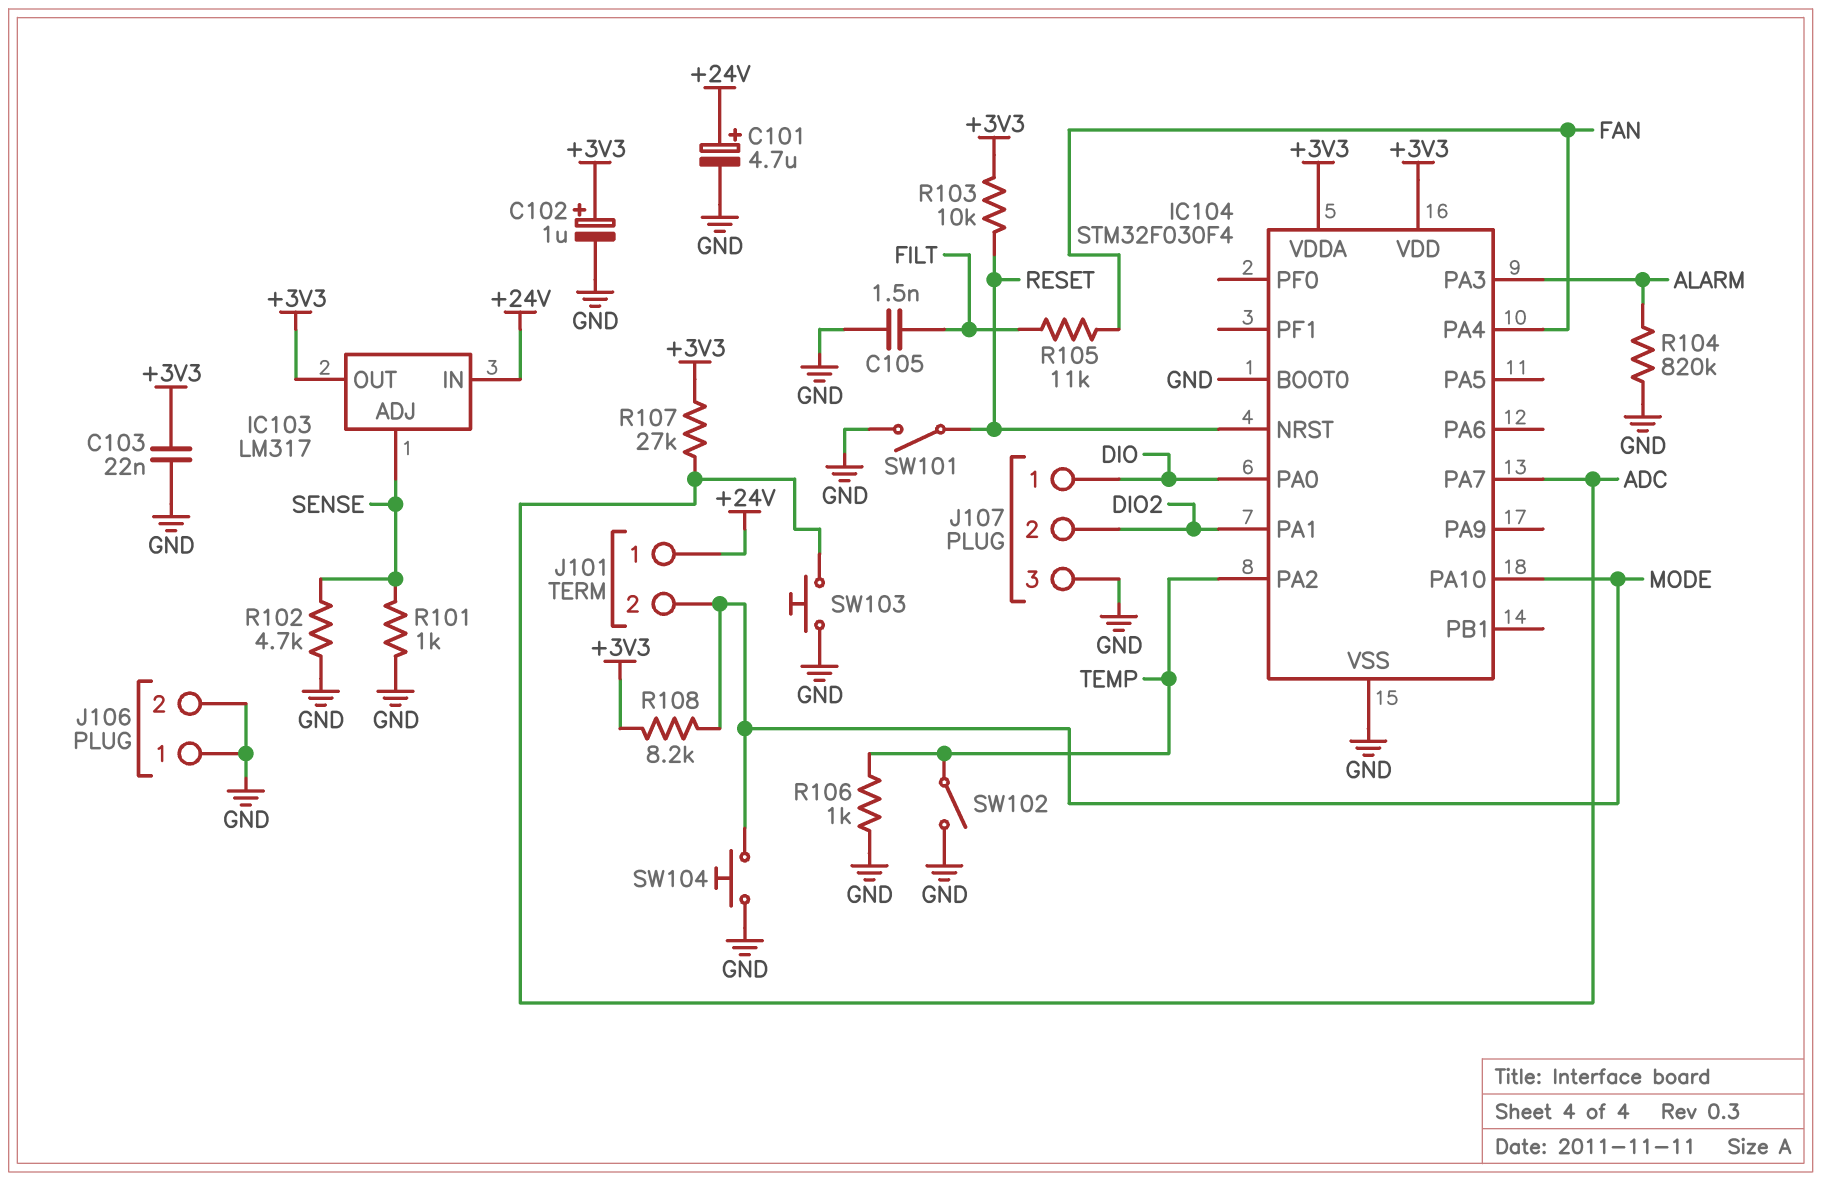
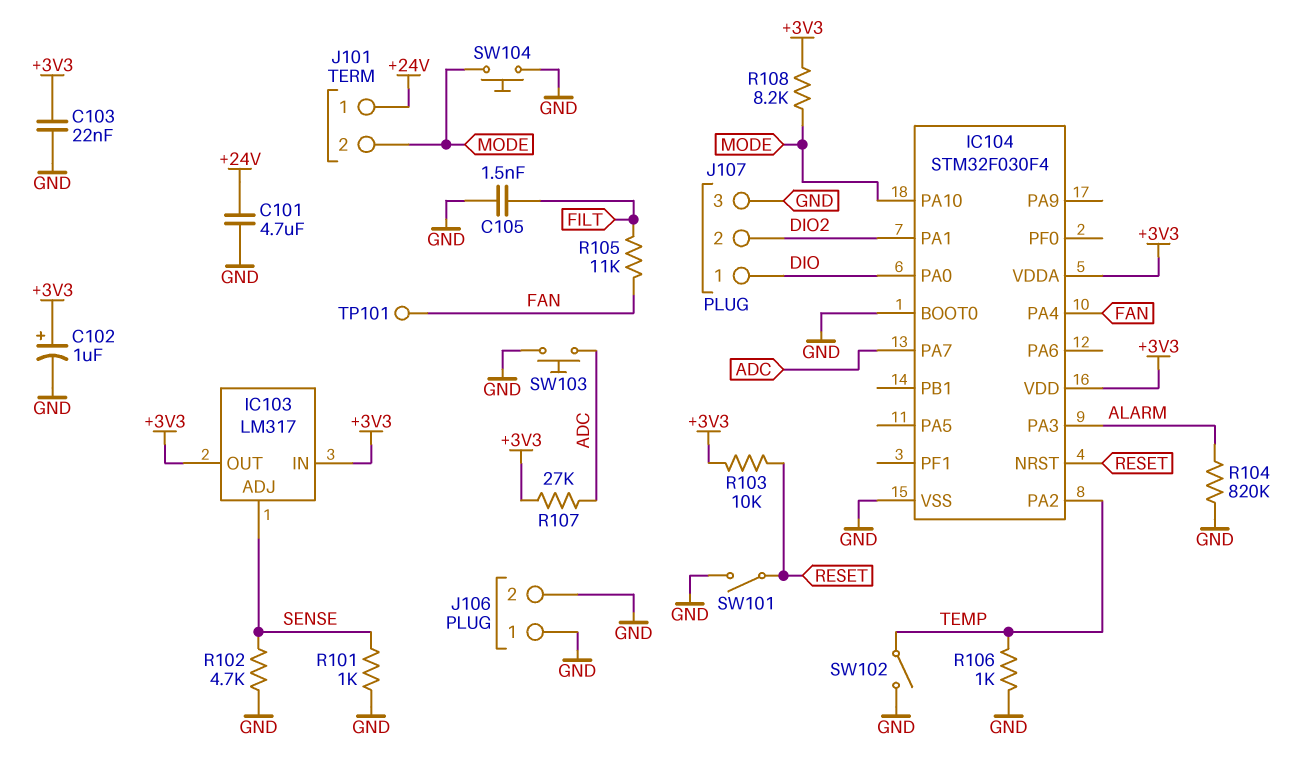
C101: 4.7uF (plus +24V, minus GND) -> 4.7uF (+24V, GND)
IC103 pin IN: +24V -> +3V3
TP101: none -> test point (FAN)

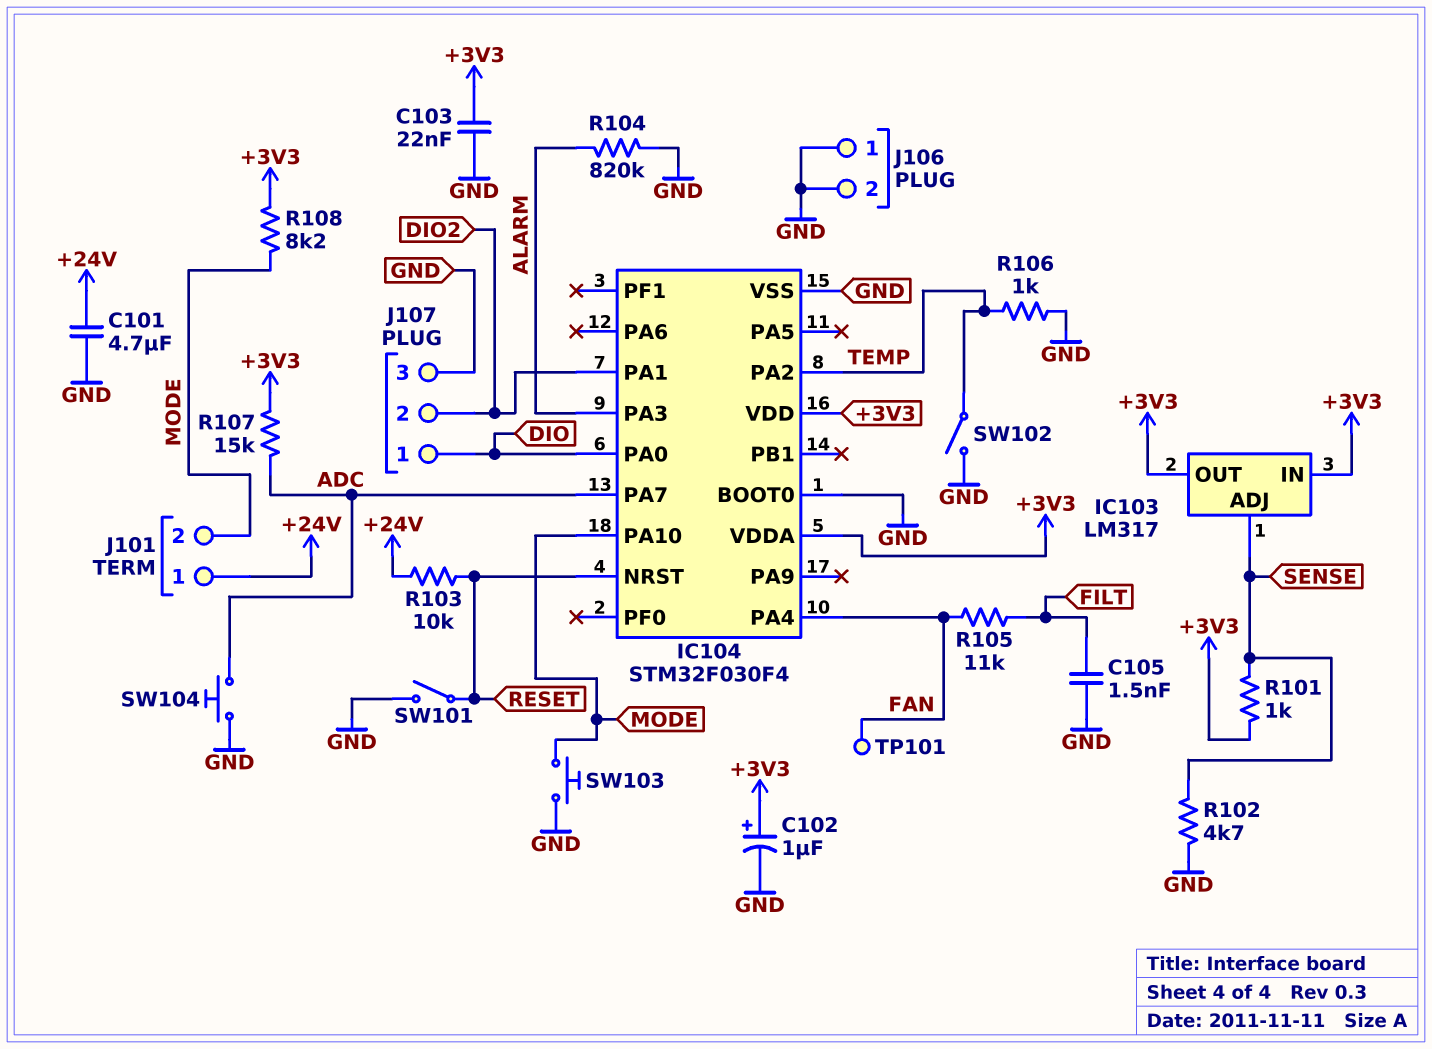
R101: 1k (GND, SENSE) -> 1k (+3V3, SENSE)
R103: 10k (+3V3, RESET) -> 10k (+24V, RESET)
R107: 27k (+3V3, ADC) -> 15k (+3V3, ADC)
SW103: button (ADC, GND) -> button (GND, MODE)
SW104: button (GND, MODE) -> button (ADC, GND)

